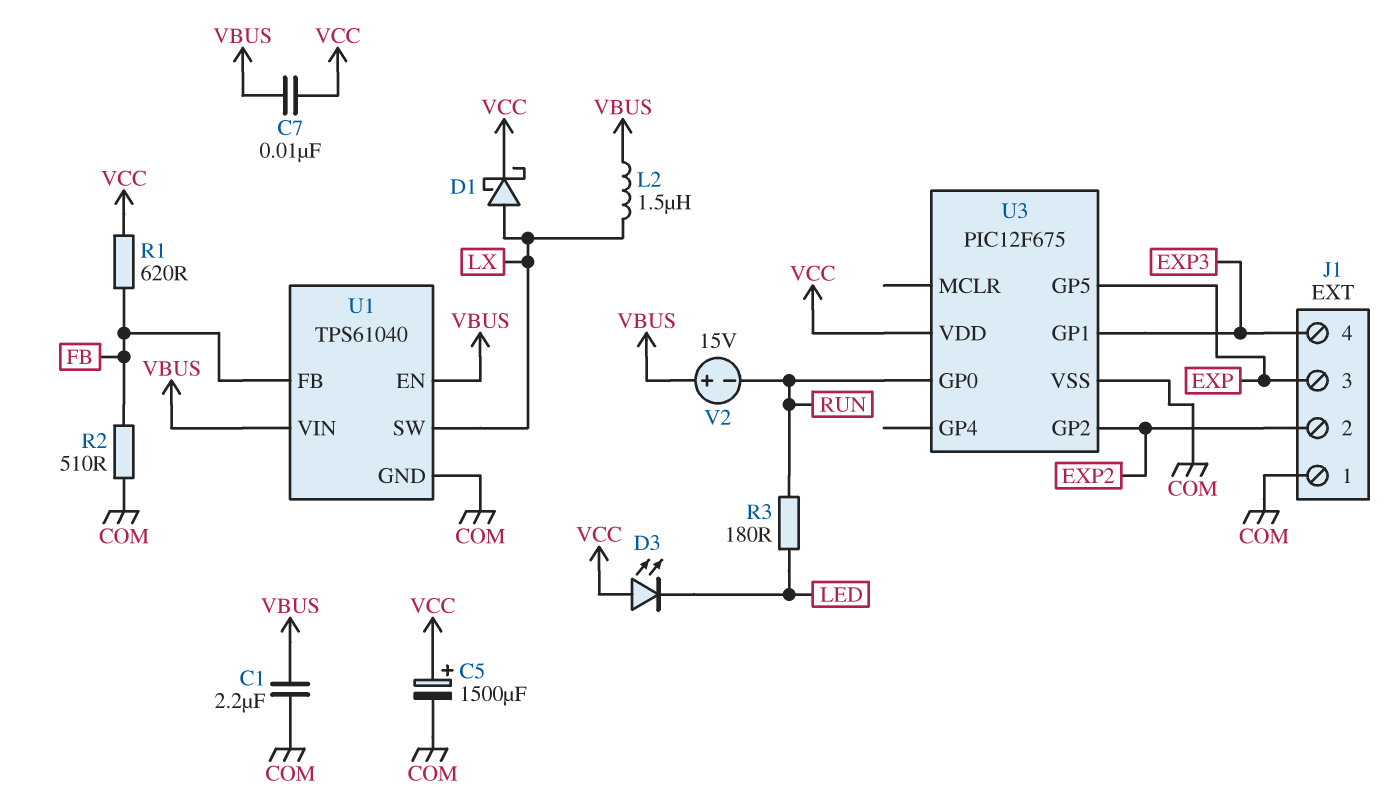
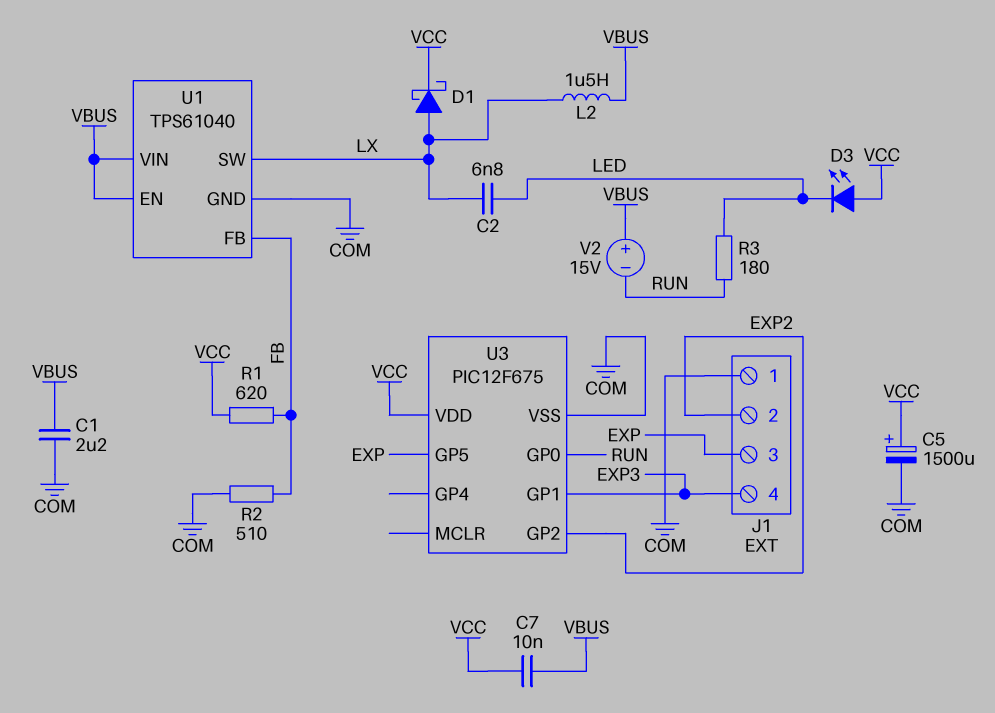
C2: none -> 6.8nF (LED, LX)

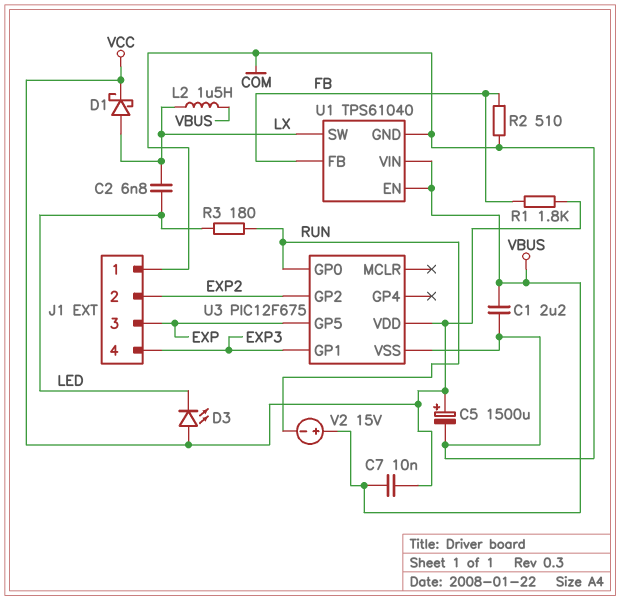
R1: 620 (FB, VCC) -> 1.8k (FB, VCC)

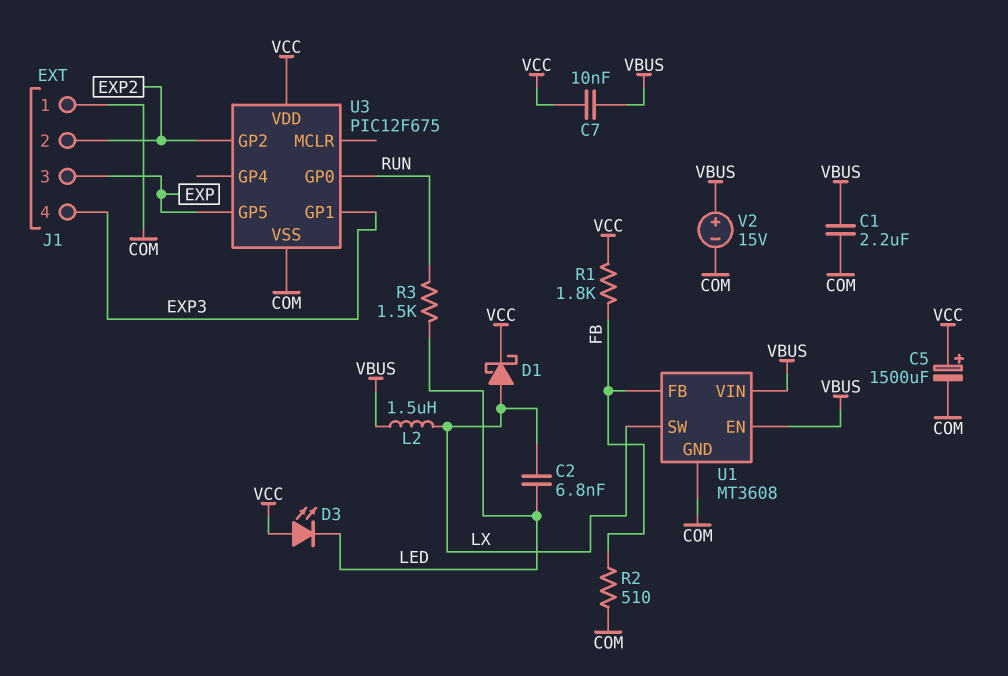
R3: 180 (LED, RUN) -> 1.5k (LED, RUN)
U1: TPS61040 -> MT3608
V2: 15V (plus VBUS, minus RUN) -> 15V (plus VBUS, minus COM)

